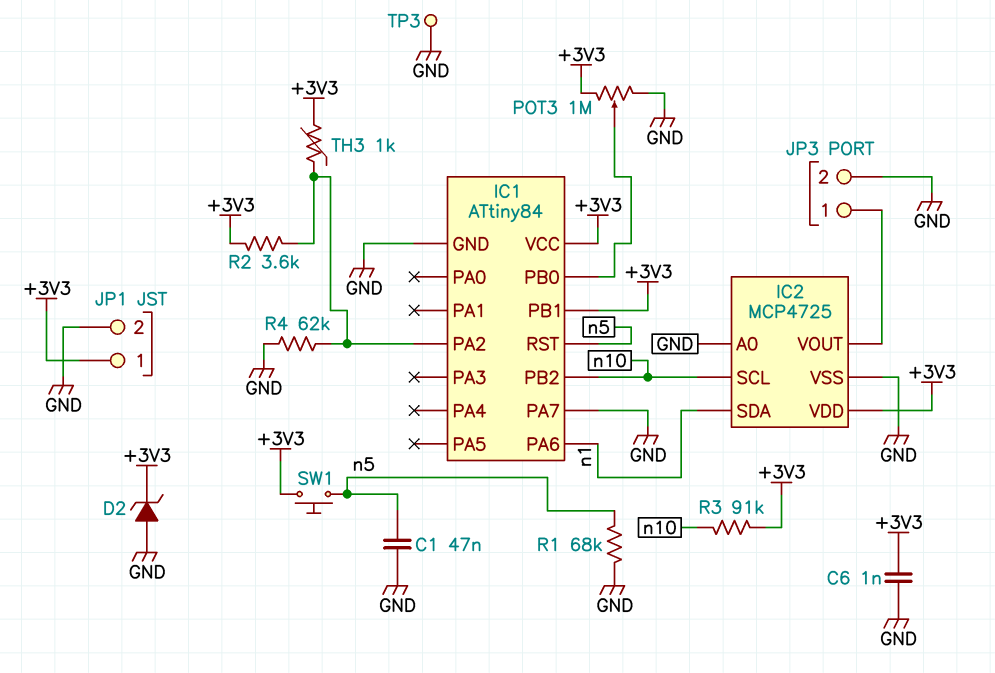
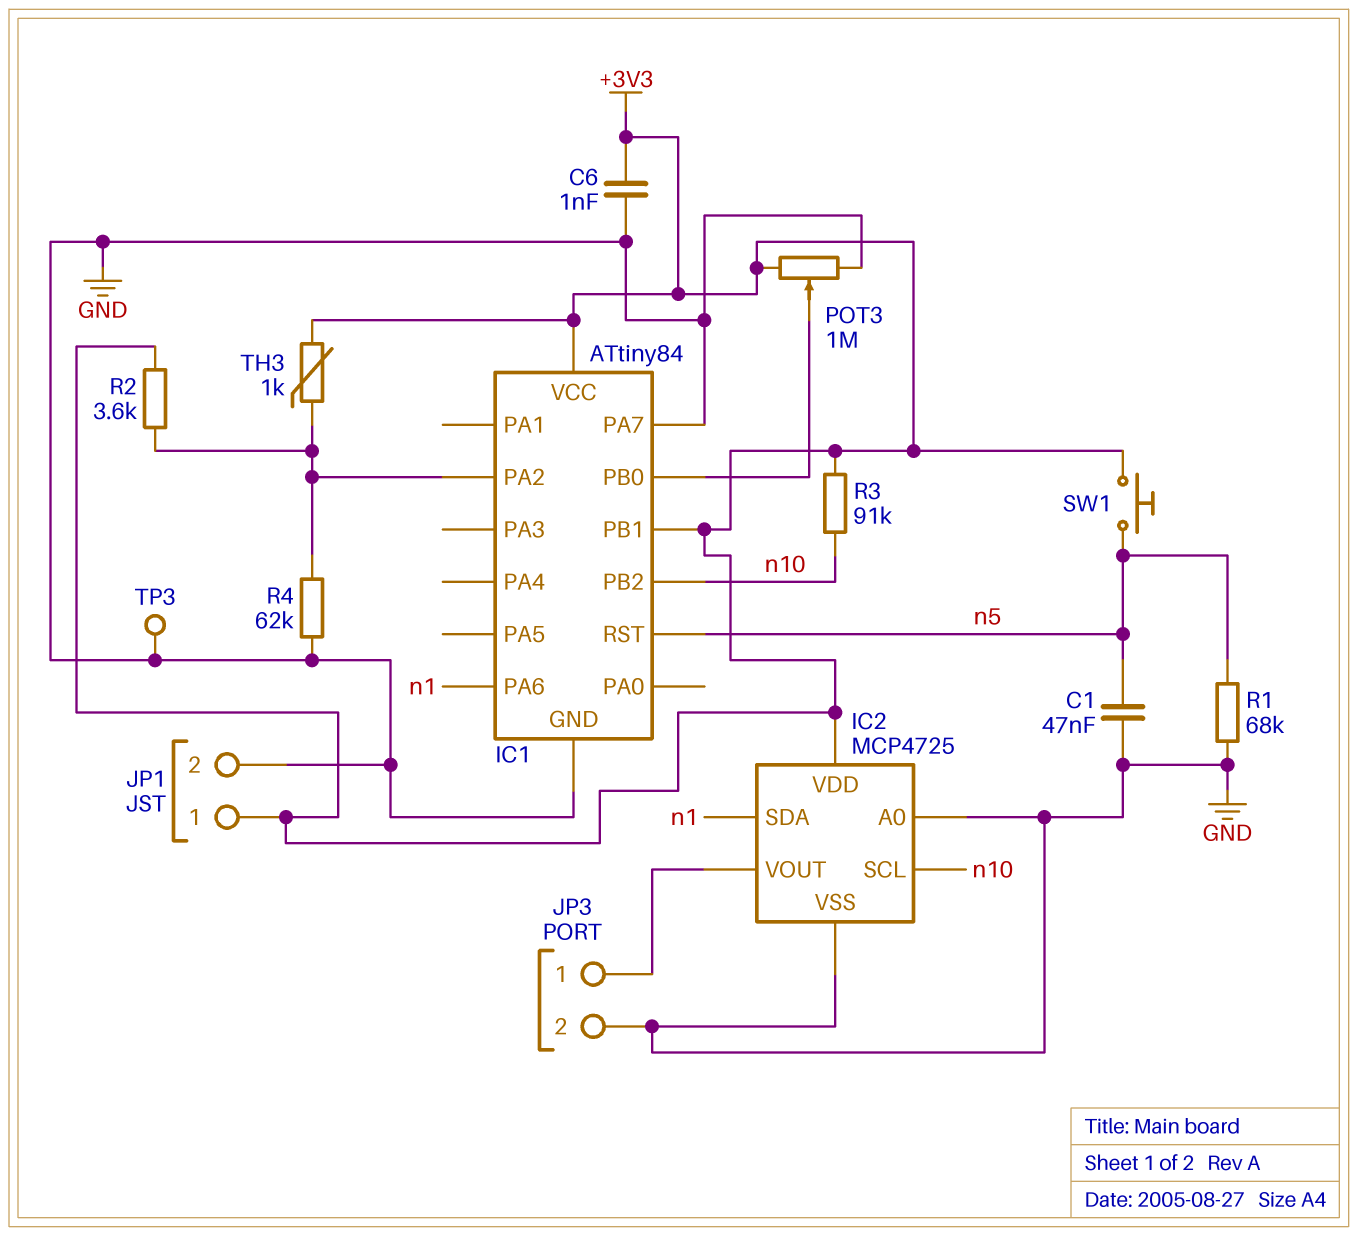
D2: zener (A GND, K +3V3) -> none

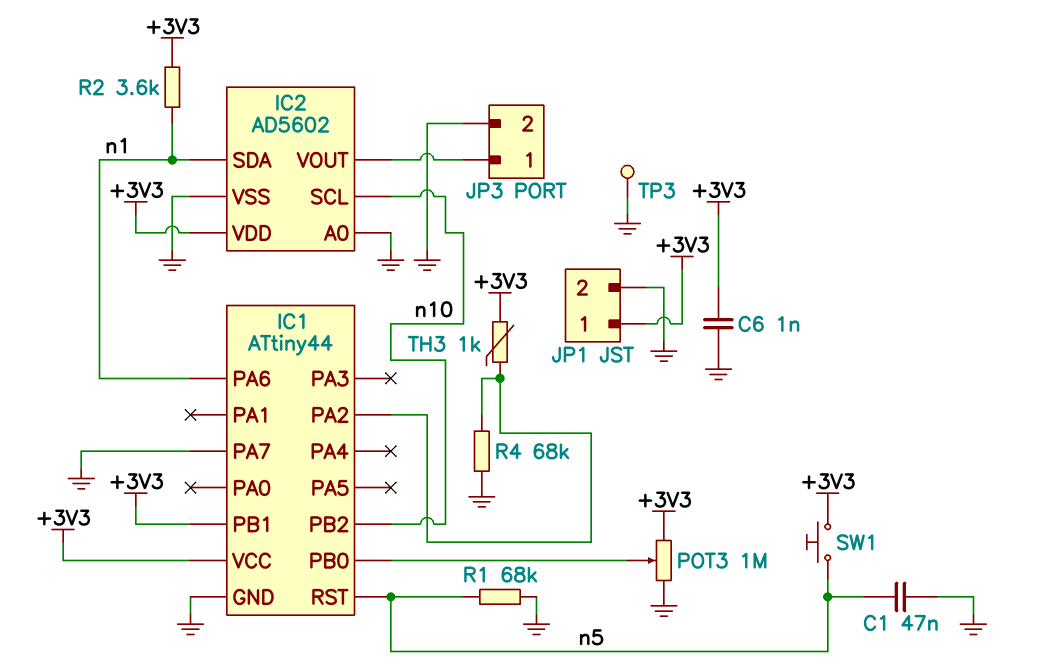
IC1: ATtiny84 -> ATtiny44
IC2: MCP4725 -> AD5602
R2: 3.6k (+3V3, IC1/PA2) -> 3.6k (+3V3, n1)
R3: 91k (+3V3, n10) -> none
R4: 62k (GND, IC1/PA2) -> 68k (GND, IC1/PA2)

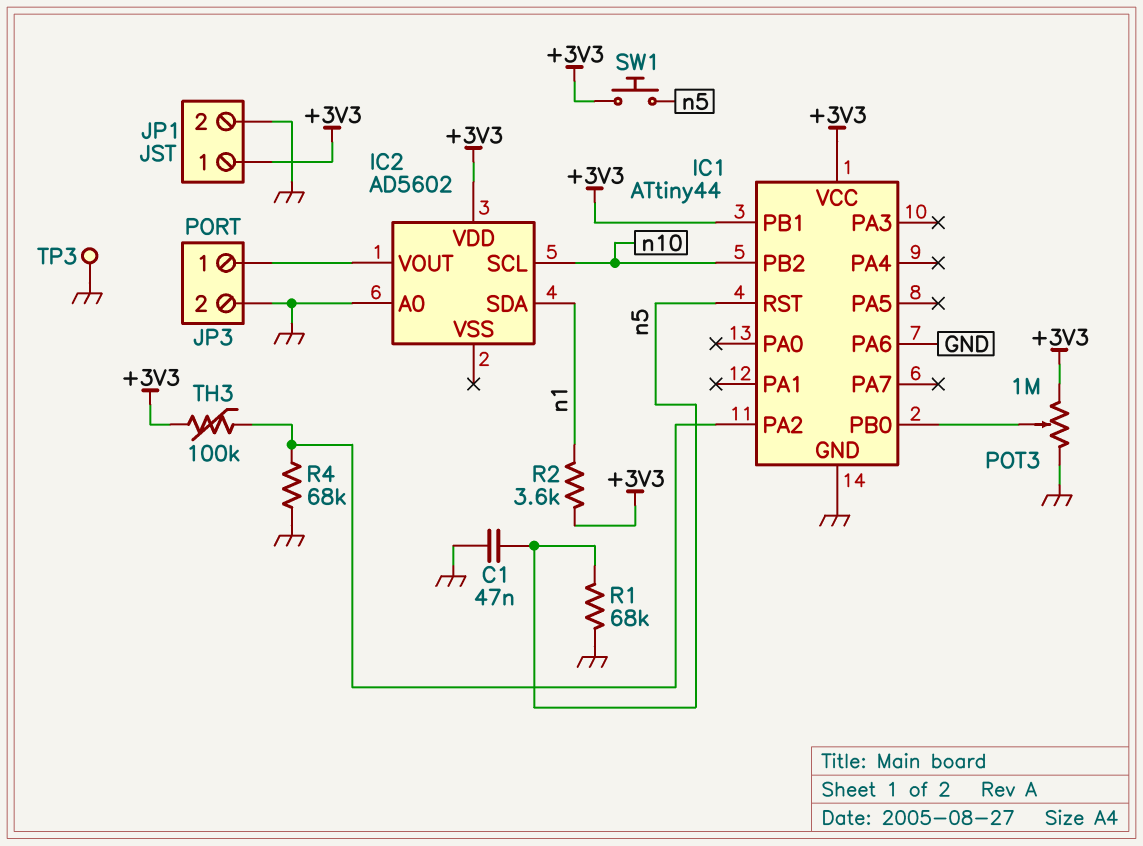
C6: 1nF (+3V3, GND) -> none
IC1 pin PA6: n1 -> GND
IC1 pin PA7: GND -> none
IC2 pin VSS: GND -> none
TH3: 1k (+3V3, IC1/PA2) -> 100k (+3V3, IC1/PA2)

